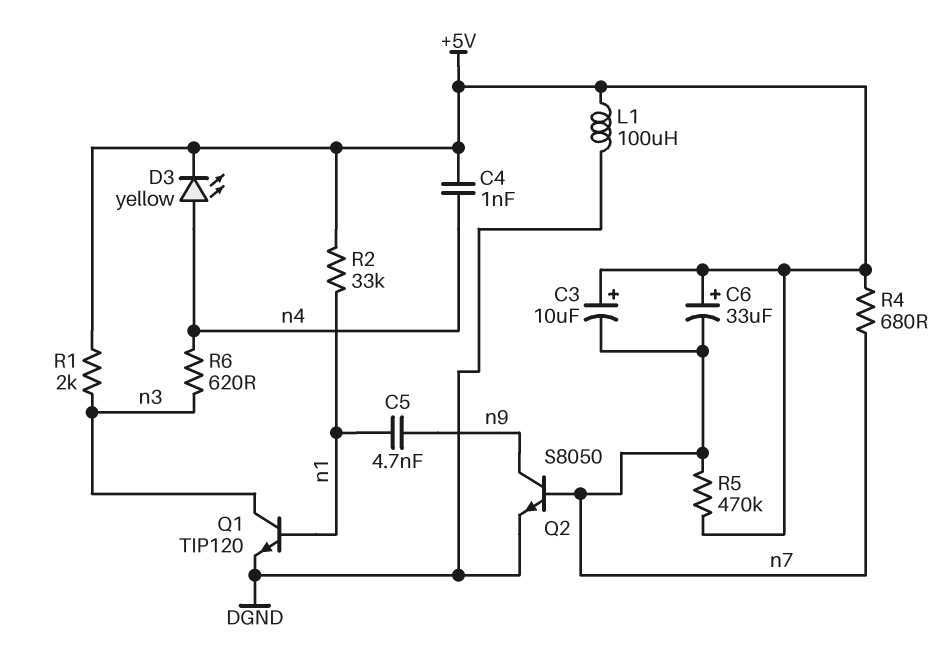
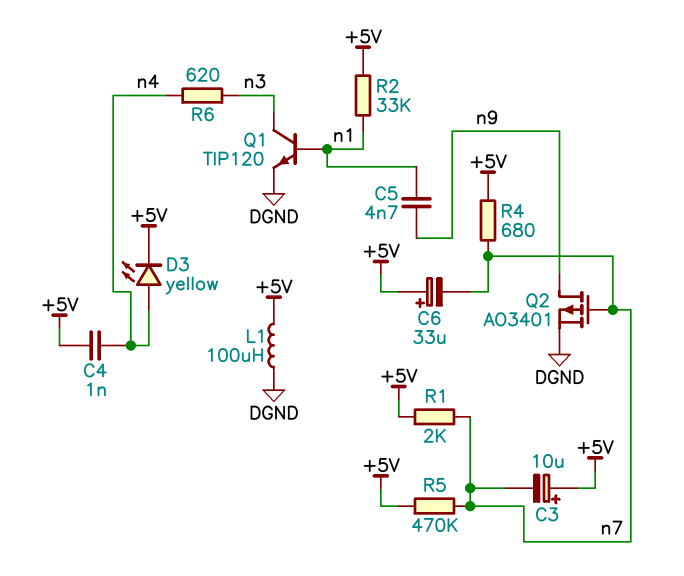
Q2: NPN S8050 (B n7, C n9, E DGND) -> PMOS AO3401 (G n7, D n9, S DGND)
R1: 2k (+5V, n3) -> 2k (+5V, n7)

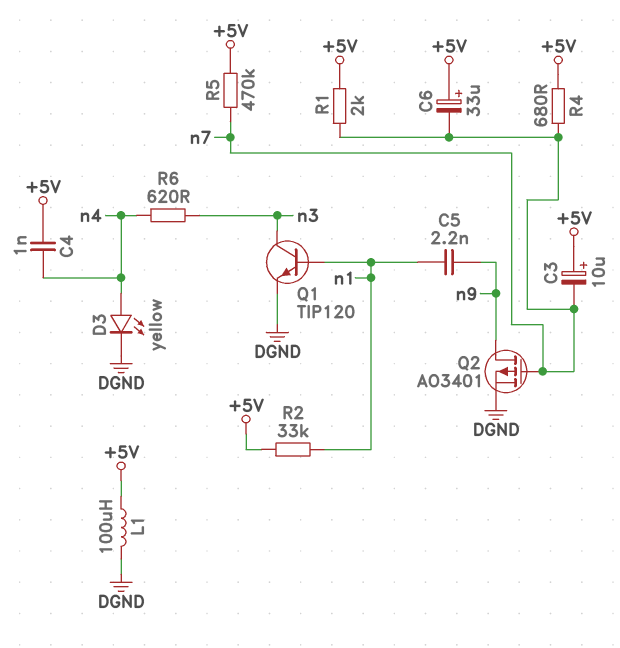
C5: 4.7nF (n1, n9) -> 2.2nF (n1, n9)
D3: LED yellow (A n4, K +5V) -> LED yellow (A n4, K DGND)

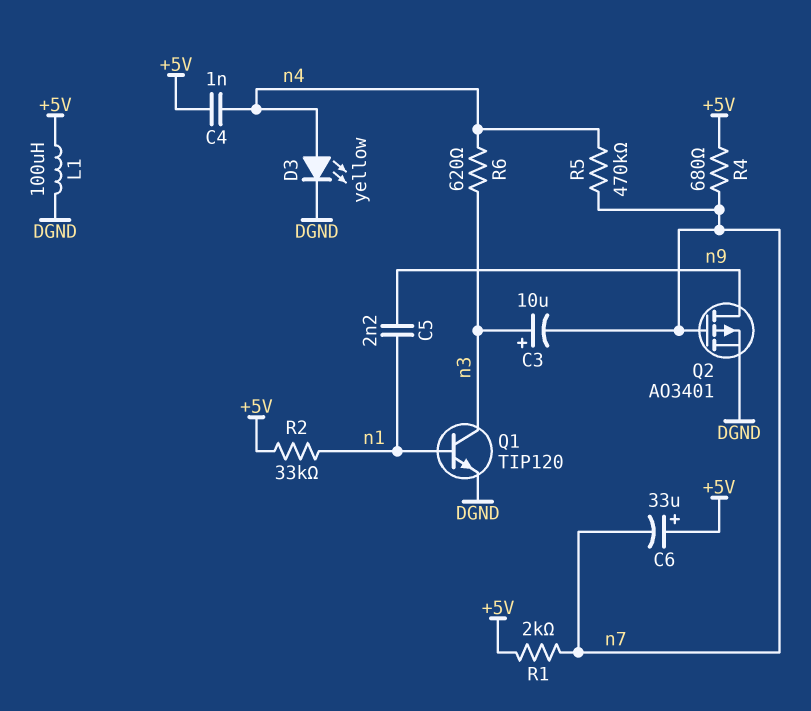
C3: 10uF (plus +5V, minus n7) -> 10uF (plus n3, minus n7)
R5: 470k (+5V, n7) -> 470k (n4, n7)

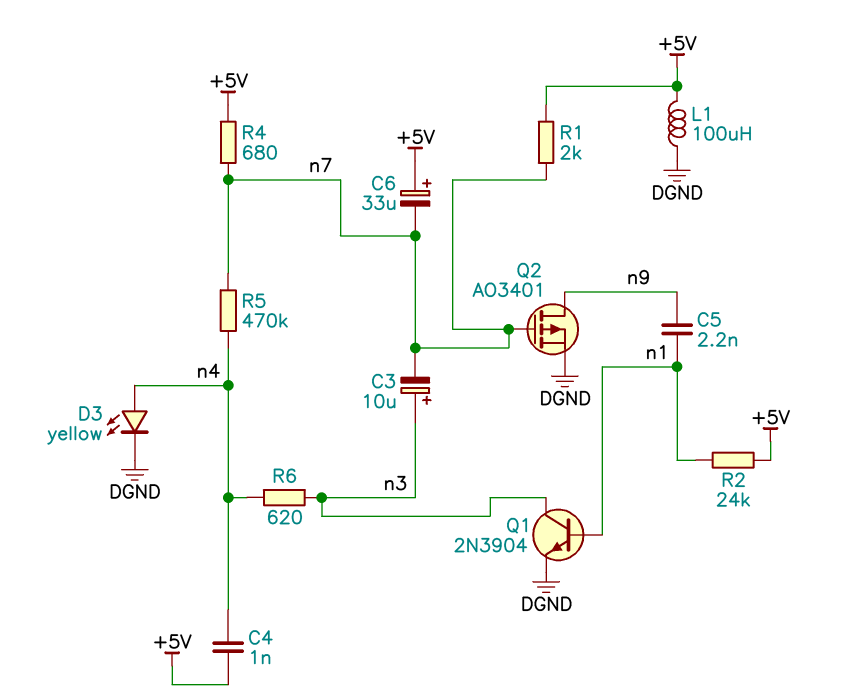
Q1: NPN TIP120 (B n1, C n3, E DGND) -> NPN 2N3904 (B n1, C n3, E DGND)
R2: 33k (+5V, n1) -> 24k (+5V, n1)

